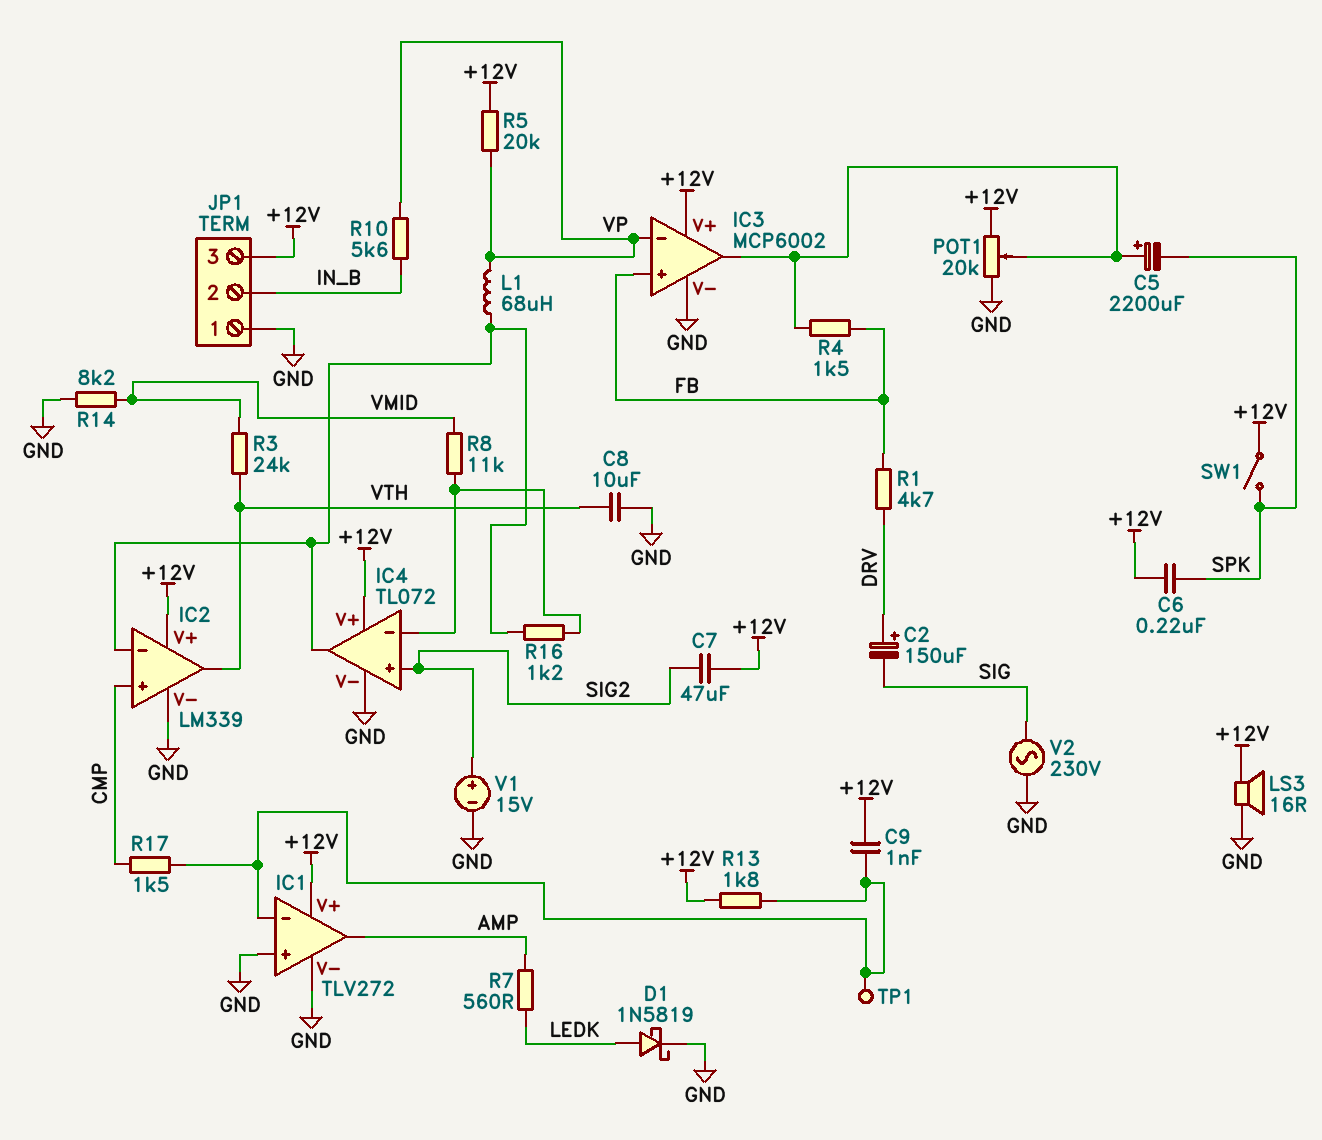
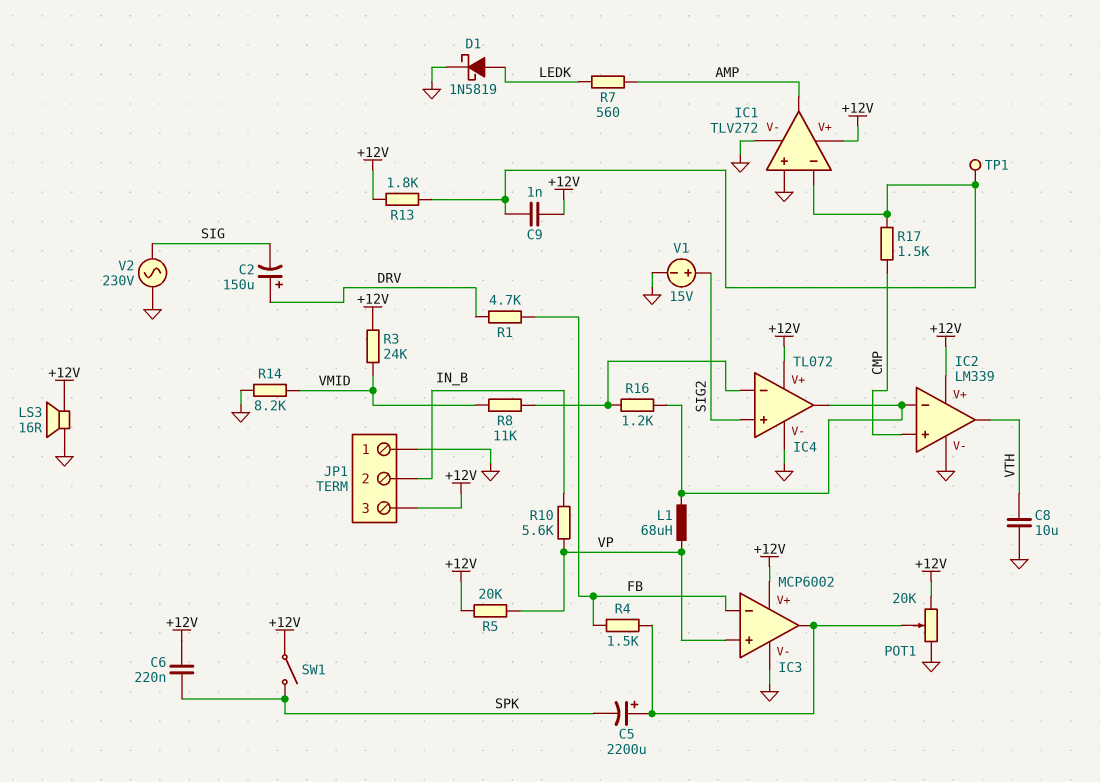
C7: 47uF (+12V, SIG2) -> none
IC3 pin in+: FB -> VP
IC3 pin in-: VP -> FB
R3: 24k (VMID, VTH) -> 24k (+12V, VMID)

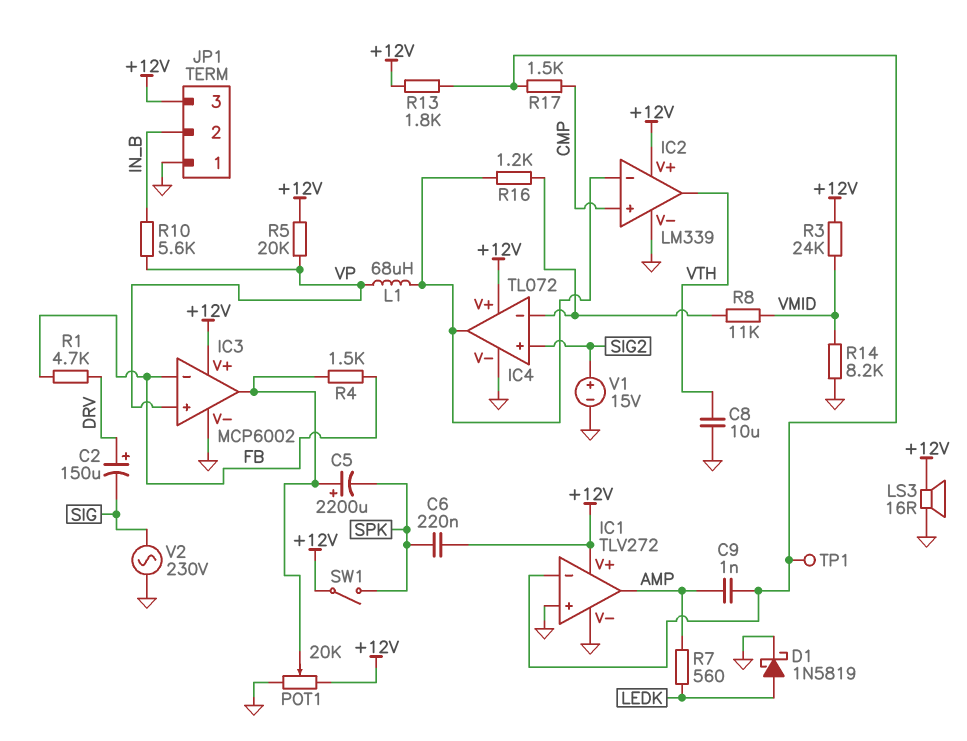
C9: 1nF (+12V, IC1/in-) -> 1nF (AMP, IC1/in-)

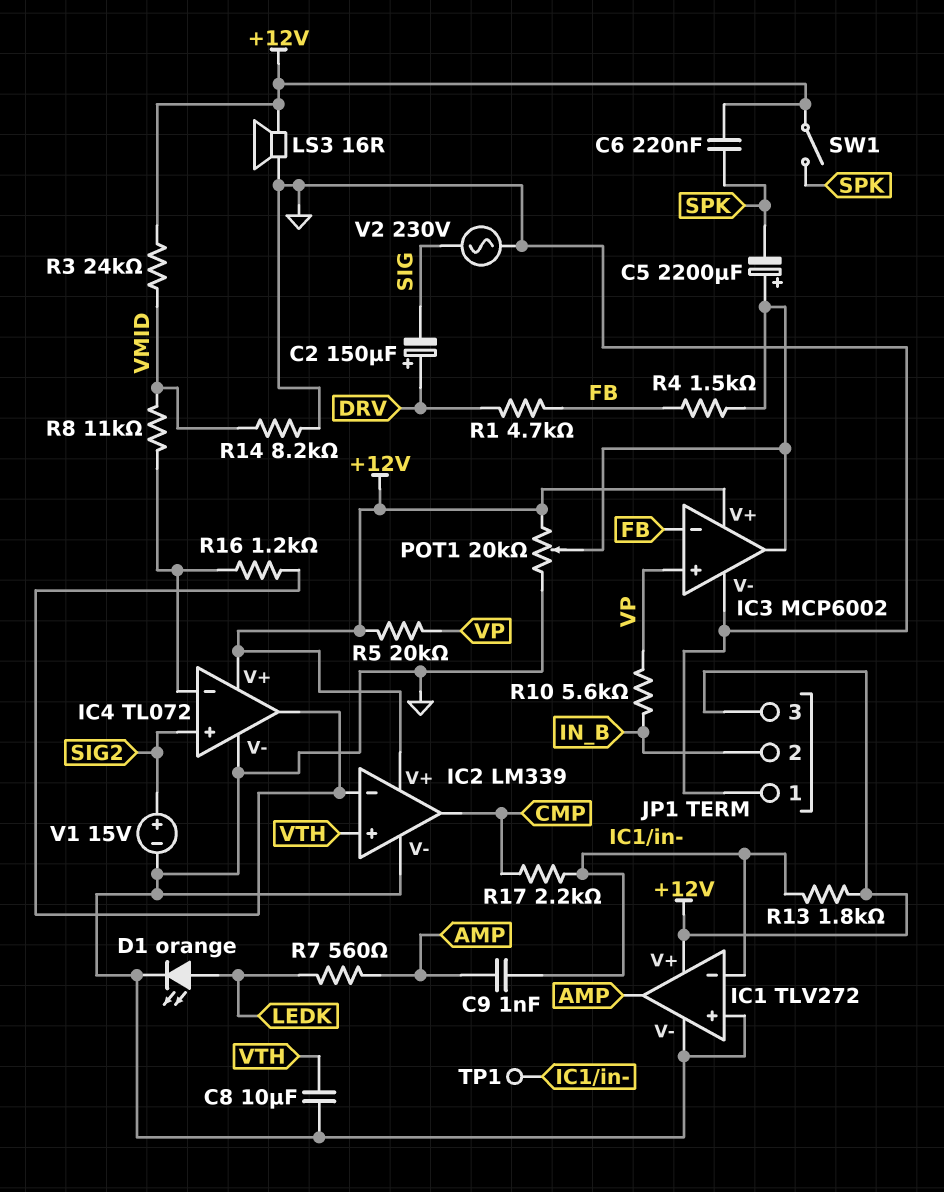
D1: schottky 1N5819 (A LEDK, K GND) -> LED orange (A LEDK, K GND)
IC2 pin in+: CMP -> VTH
IC2 pin out: VTH -> CMP
L1: 68uH (IC2/in-, VP) -> none
R17: 1.5k (CMP, IC1/in-) -> 2.2k (CMP, IC1/in-)

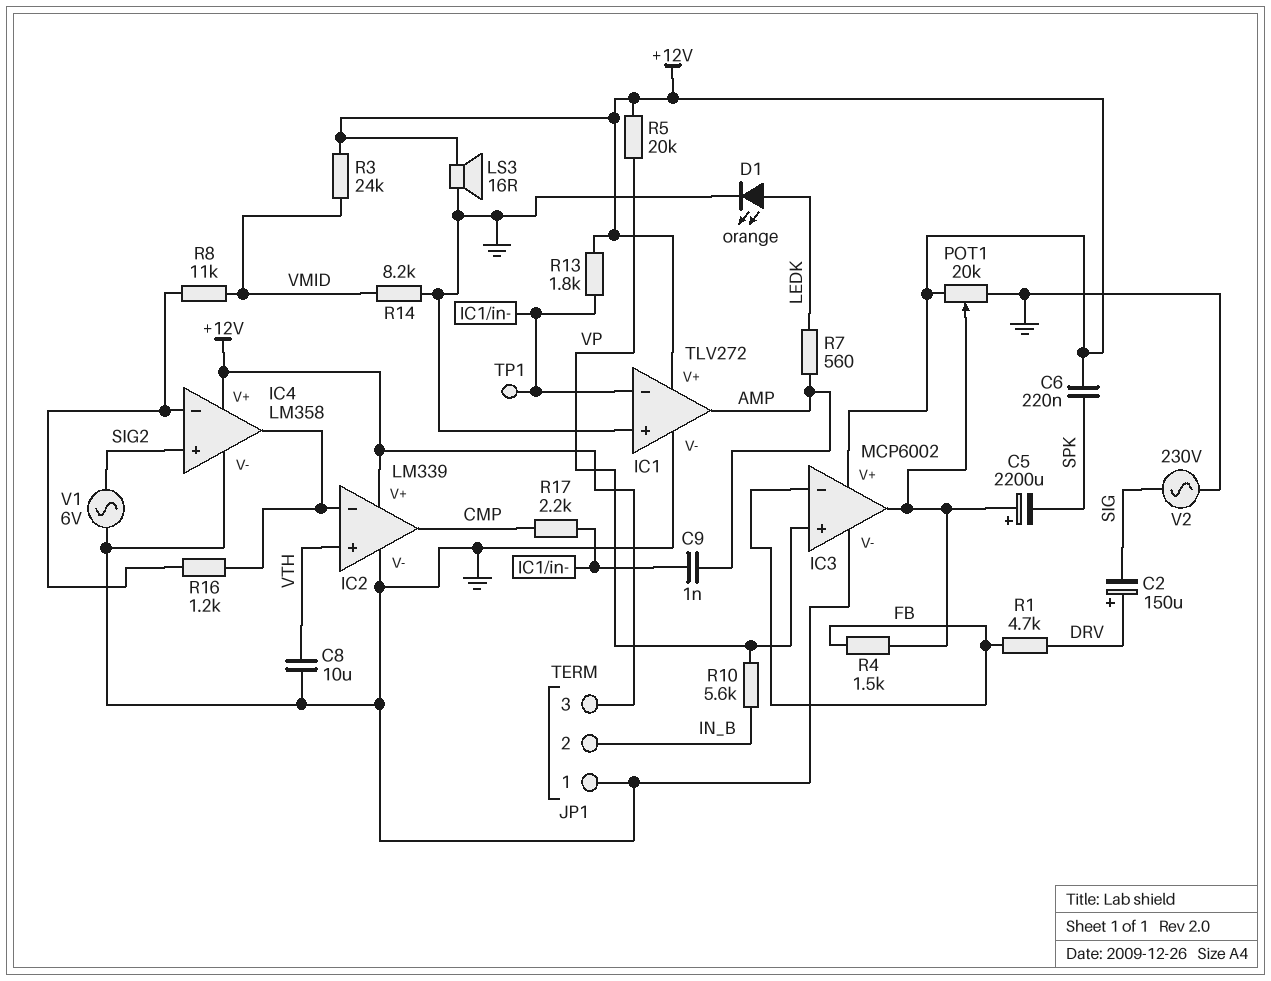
IC4: TL072 -> LM358
SW1: switch (+12V, SPK) -> none
V1: 15V (plus SIG2, minus GND) -> AC 6V (GND, SIG2)

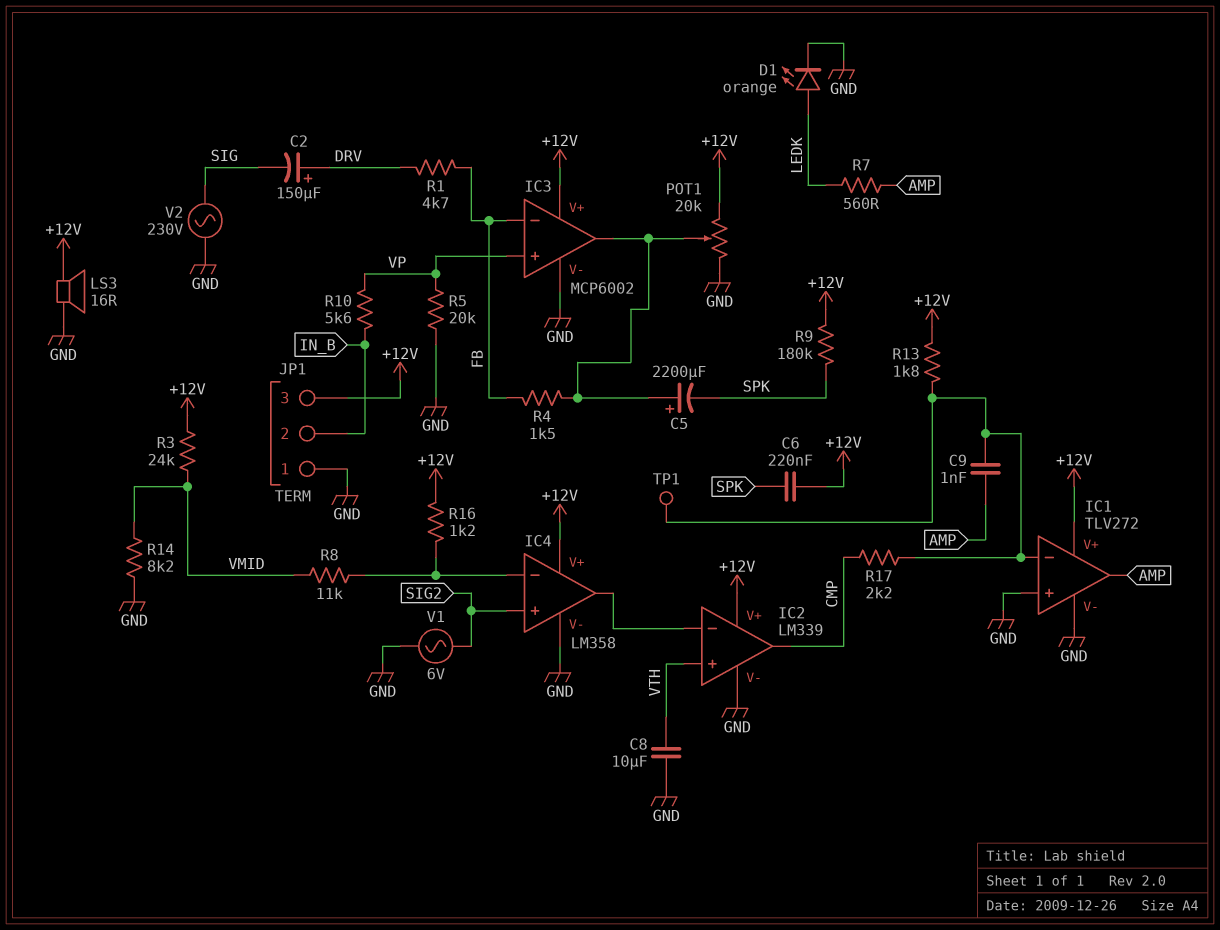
R5: 20k (+12V, VP) -> 20k (GND, VP)
R9: none -> 180k (+12V, SPK)
R16: 1.2k (IC2/in-, IC4/in-) -> 1.2k (+12V, IC4/in-)

